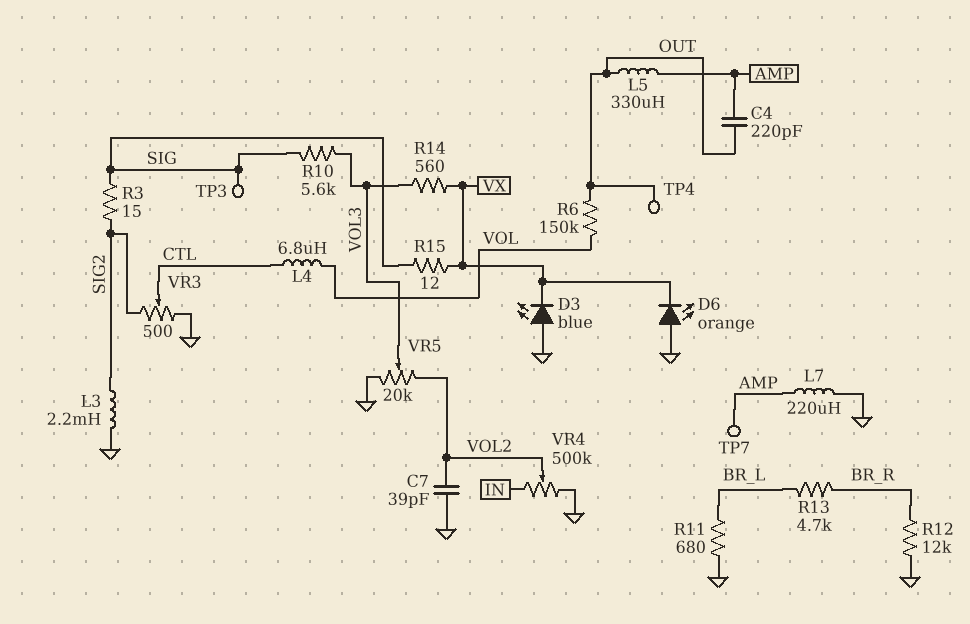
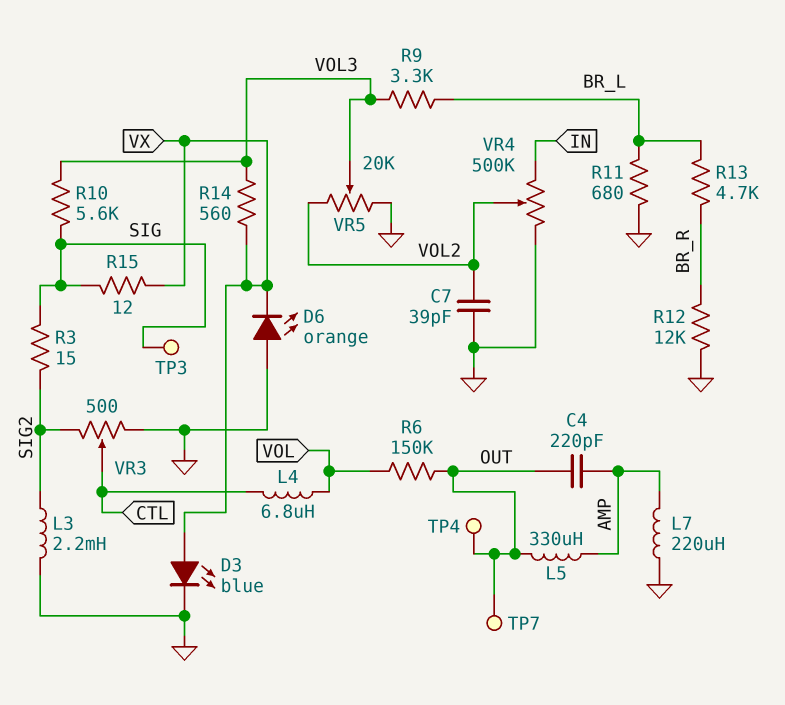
D3: LED blue (A GND, K VX) -> LED blue (A VX, K GND)
R9: none -> 3.3k (BR_L, VOL3)
TP7: test point (AMP) -> test point (OUT)

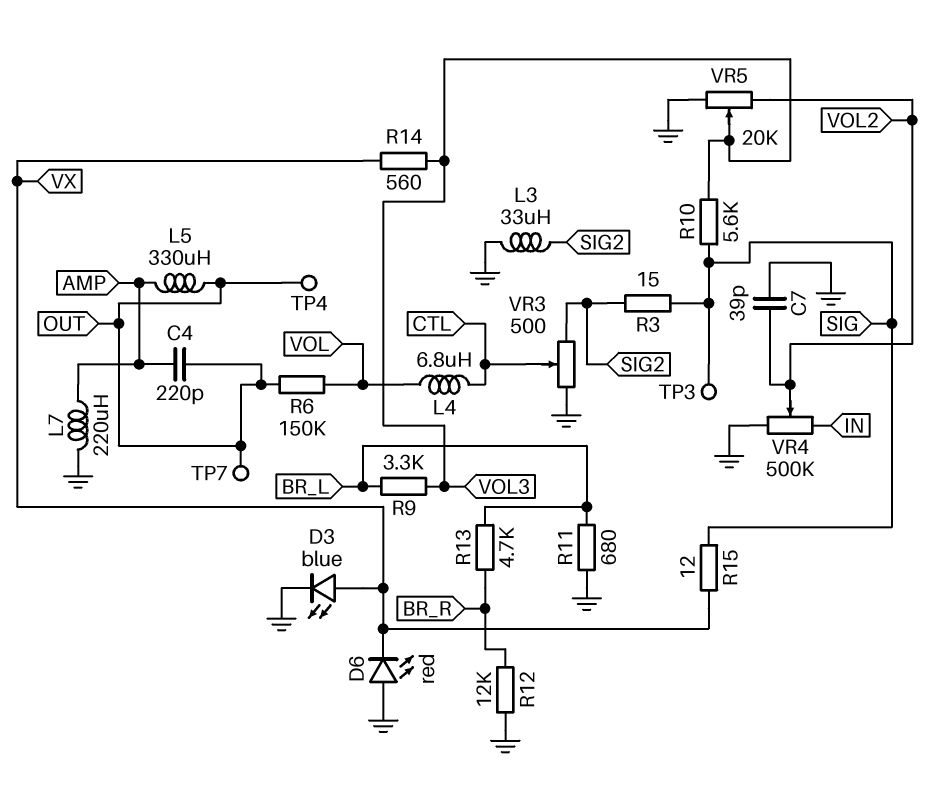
D6: LED orange (A GND, K VX) -> LED red (A GND, K VX)
L3: 2.2mH (GND, SIG2) -> 33uH (GND, SIG2)

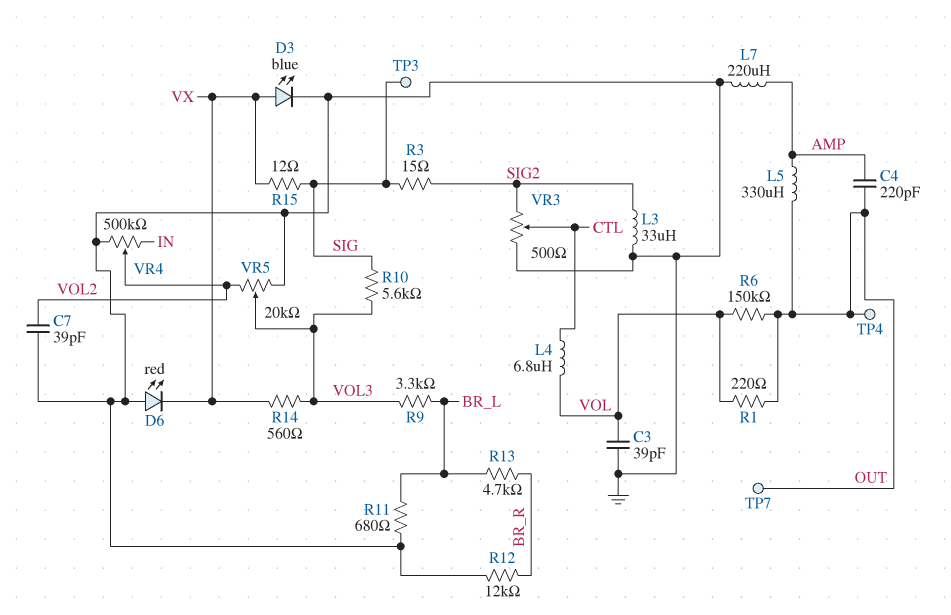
C3: none -> 39pF (GND, VOL)
R1: none -> 220 (OUT, VOL)

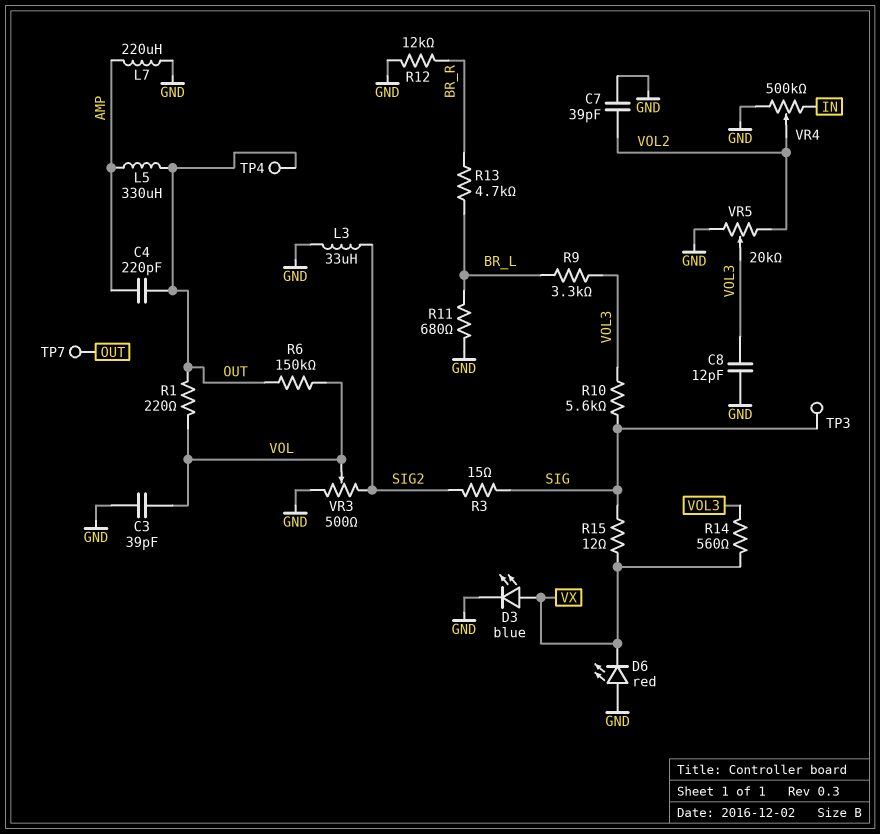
C8: none -> 12pF (GND, VOL3)
L4: 6.8uH (CTL, VOL) -> none
VR3: 500 (GND, SIG2, wiper CTL) -> 500 (GND, SIG2, wiper VOL)

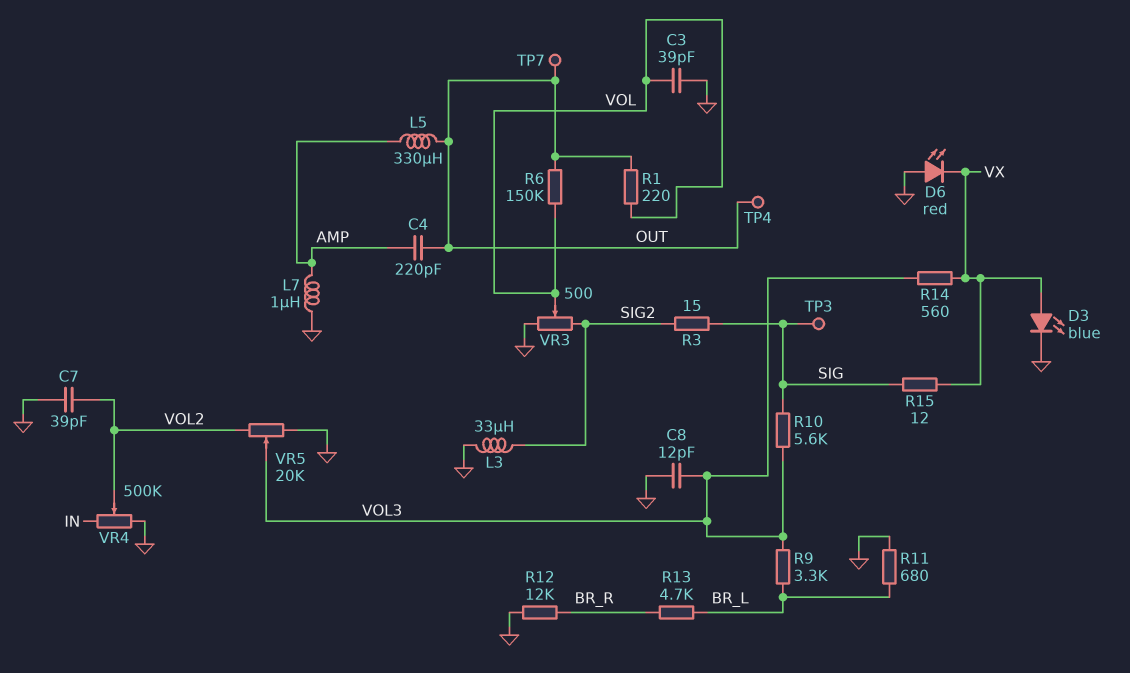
L7: 220uH (AMP, GND) -> 1uH (AMP, GND)

